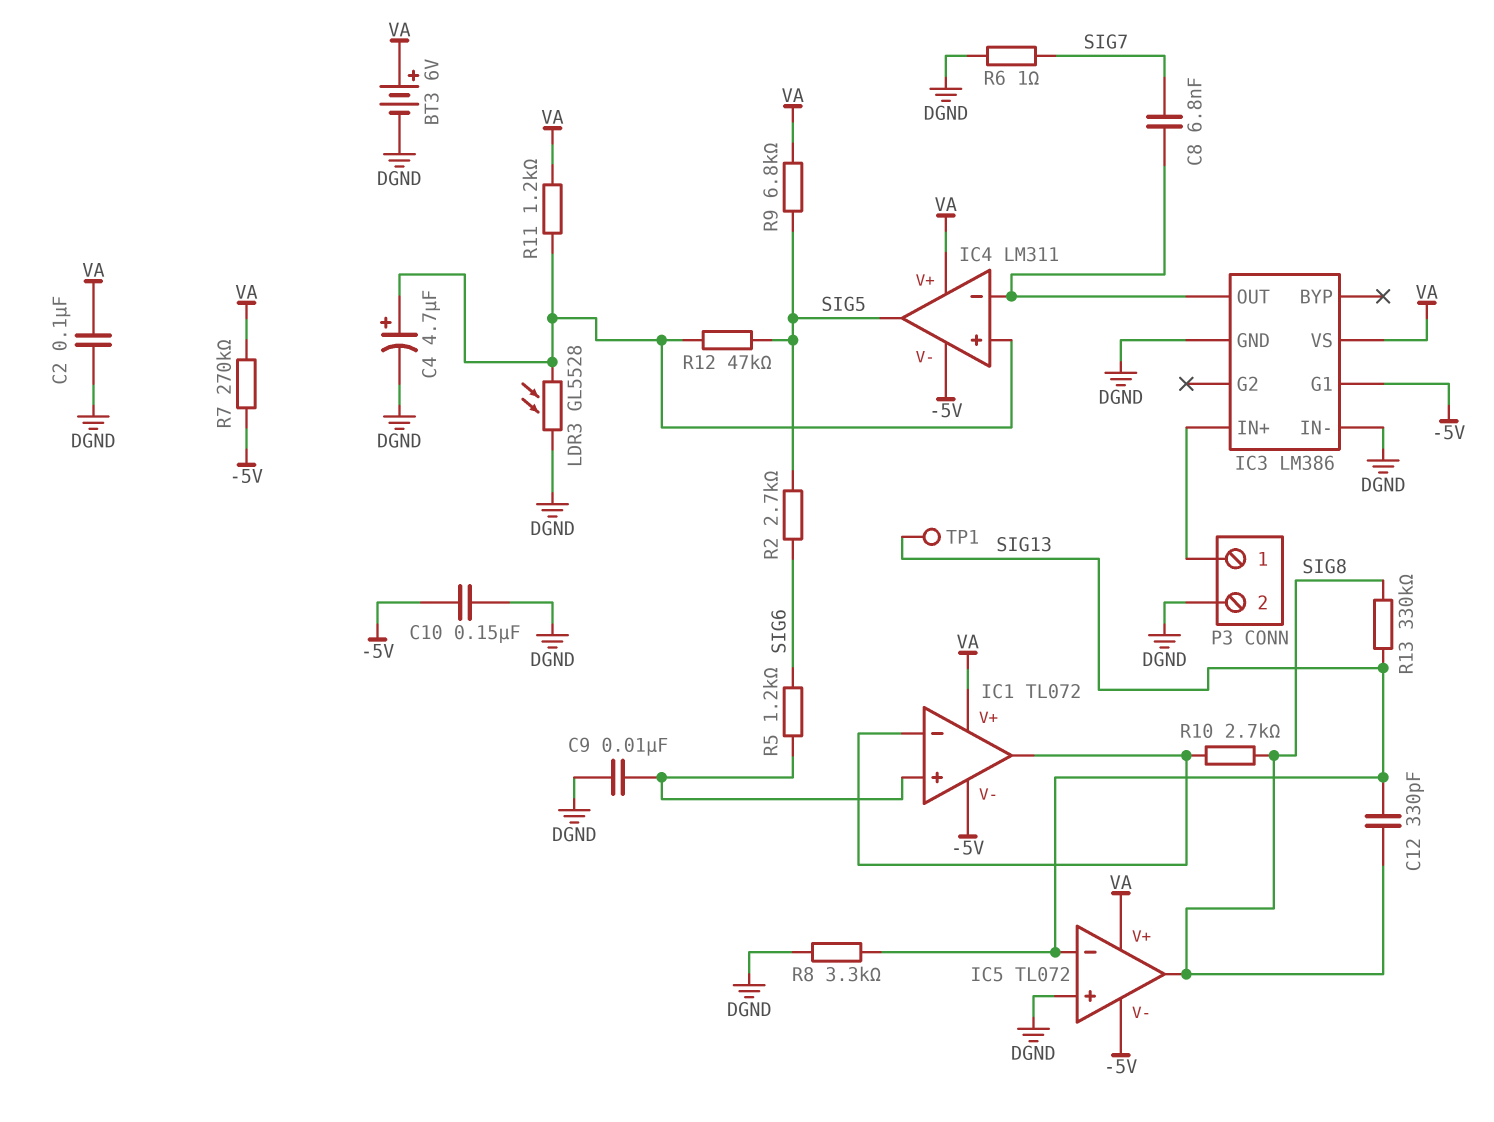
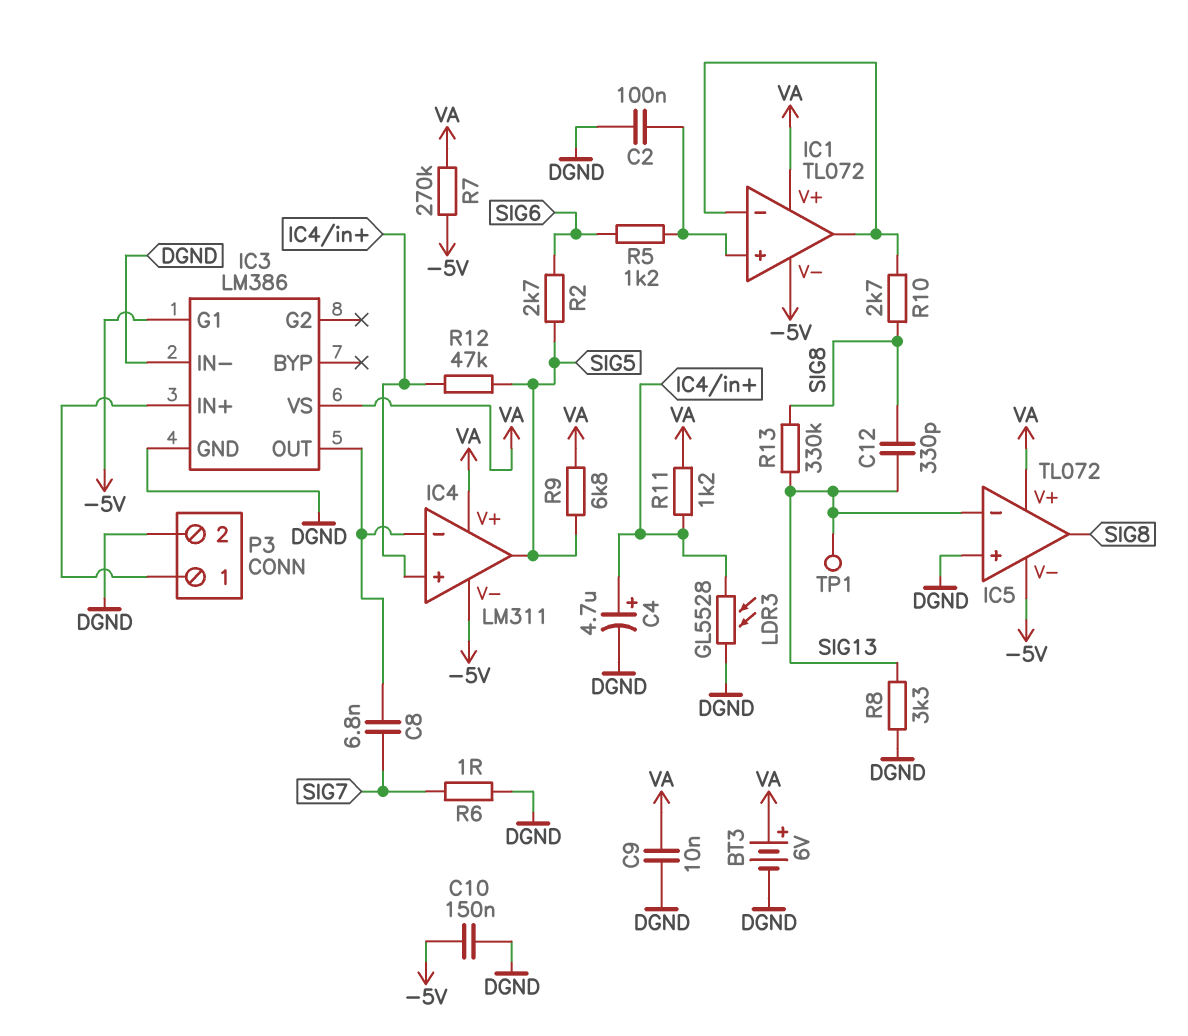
C2: 100nF (DGND, VA) -> 100nF (DGND, IC1/in+)
C9: 10nF (DGND, IC1/in+) -> 10nF (DGND, VA)

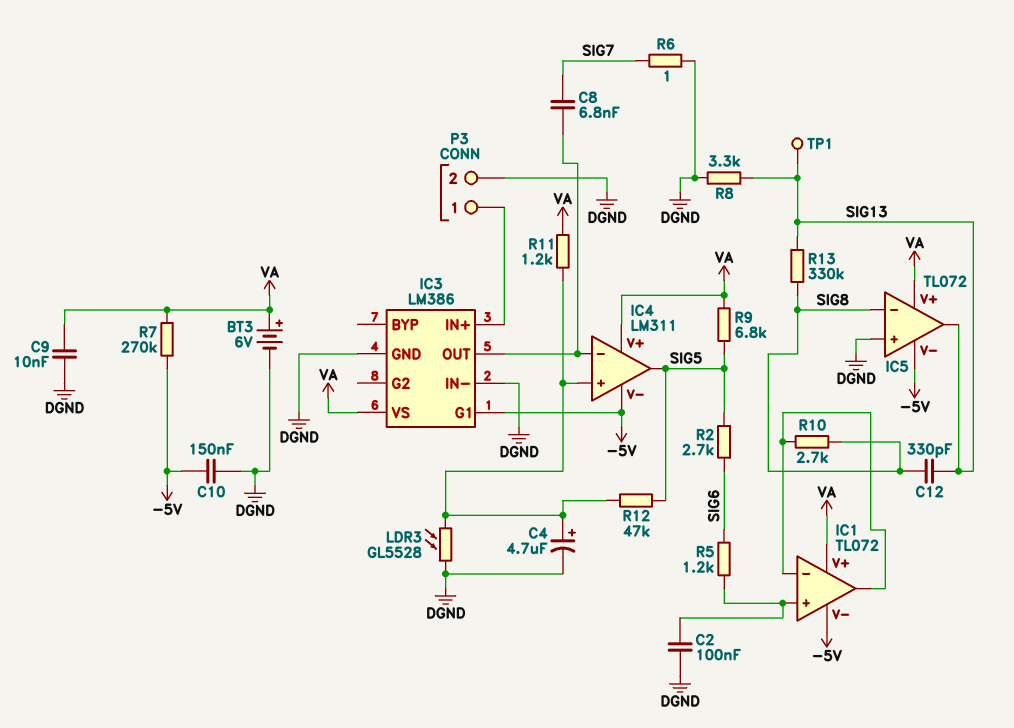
IC5 pin in-: SIG13 -> SIG8
IC5 pin out: SIG8 -> SIG13

